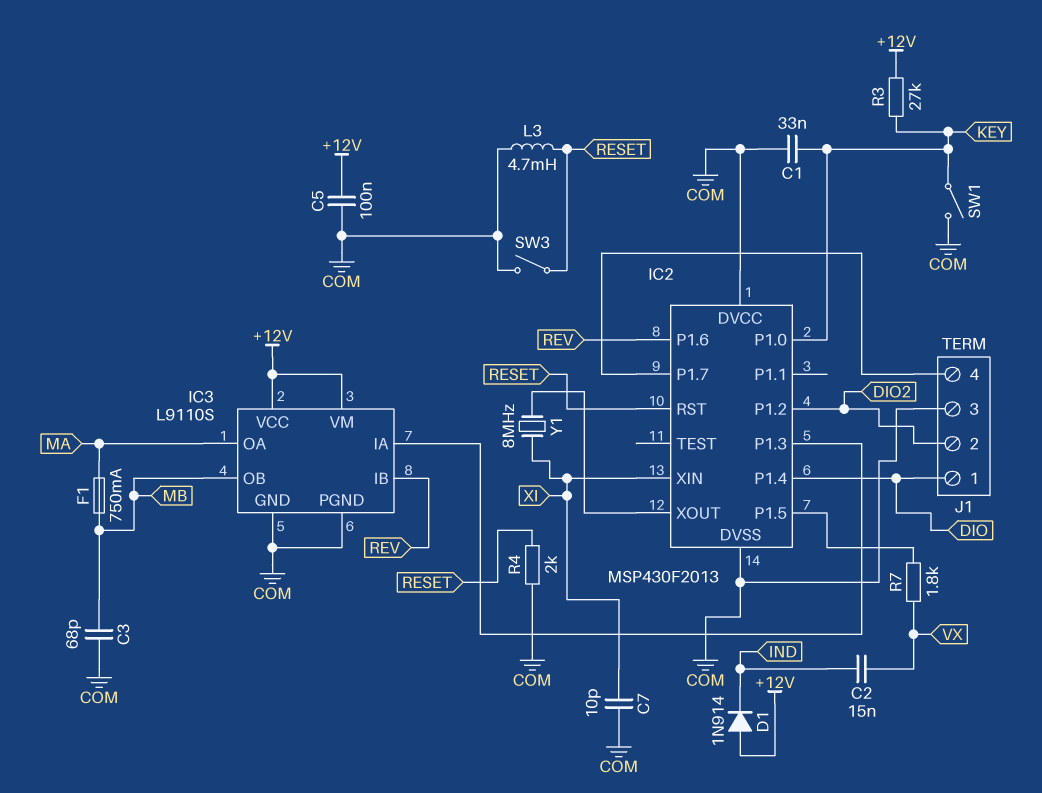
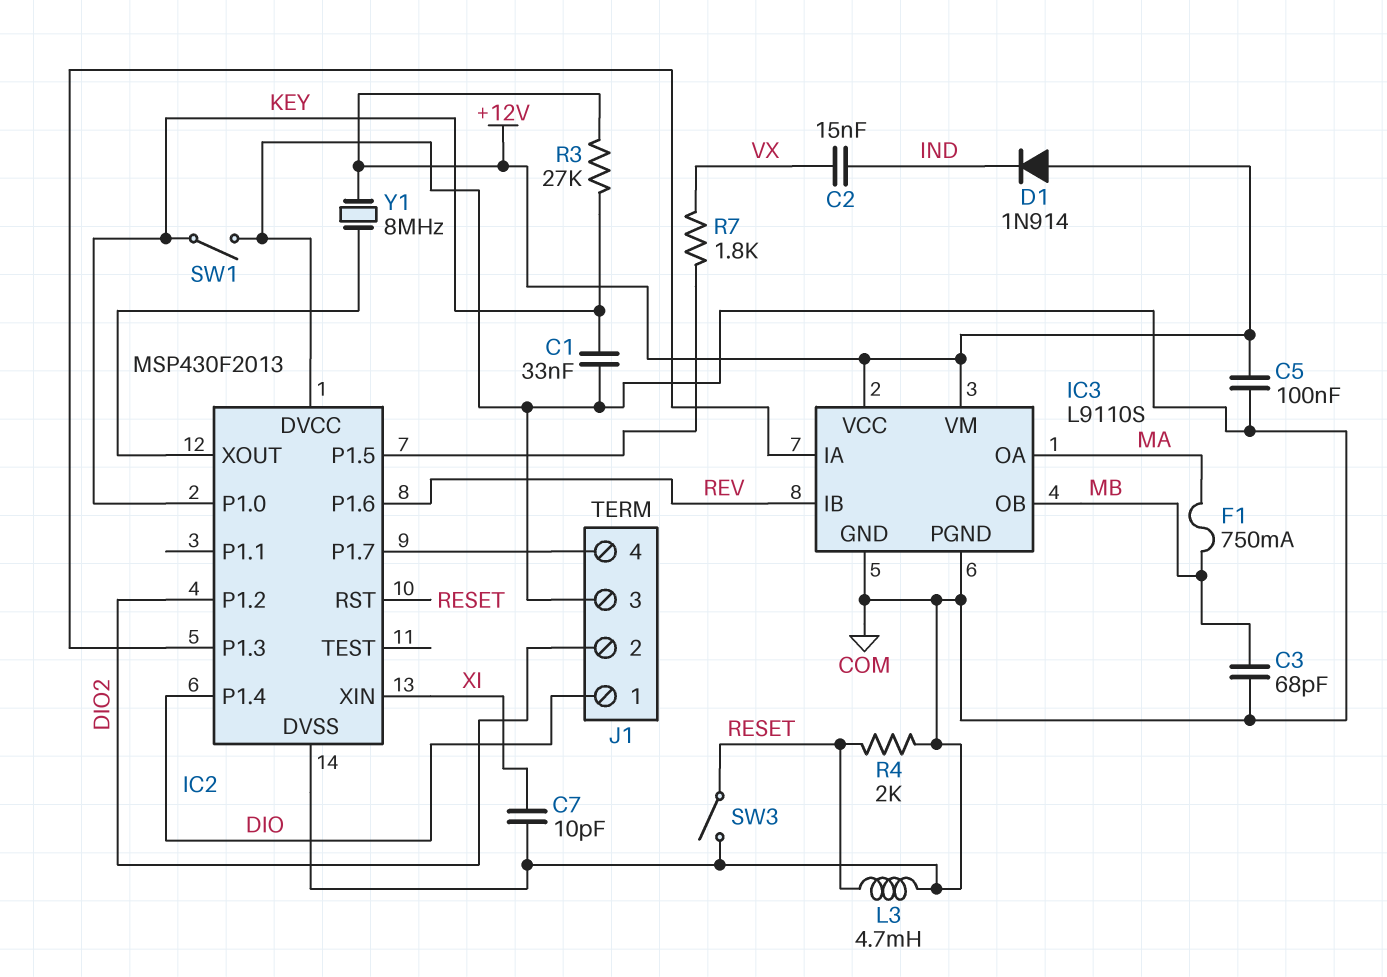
Y1: 8MHz (IC2/XOUT, XI) -> 8MHz (+12V, IC2/XOUT)

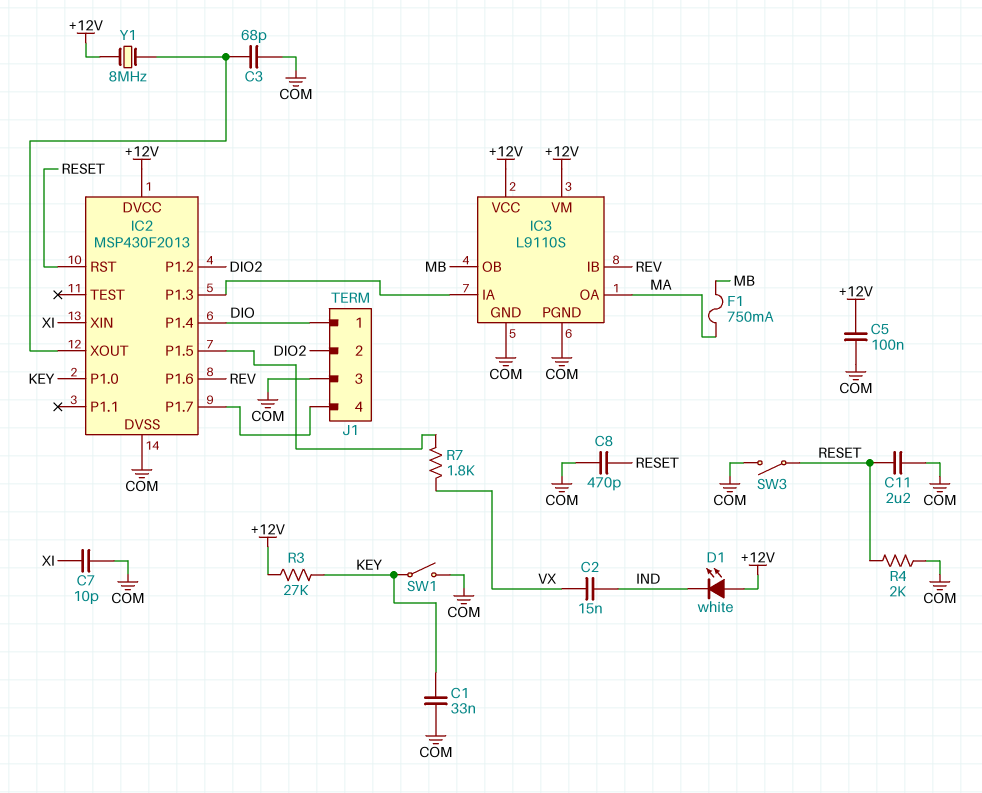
C3: 68pF (COM, MB) -> 68pF (COM, IC2/XOUT)
C8: none -> 470pF (COM, RESET)
C11: none -> 2.2uF (COM, RESET)
D1: diode 1N914 (A +12V, K IND) -> LED white (A +12V, K IND)
IC2 pin DVCC: COM -> +12V
L3: 4.7mH (COM, RESET) -> none

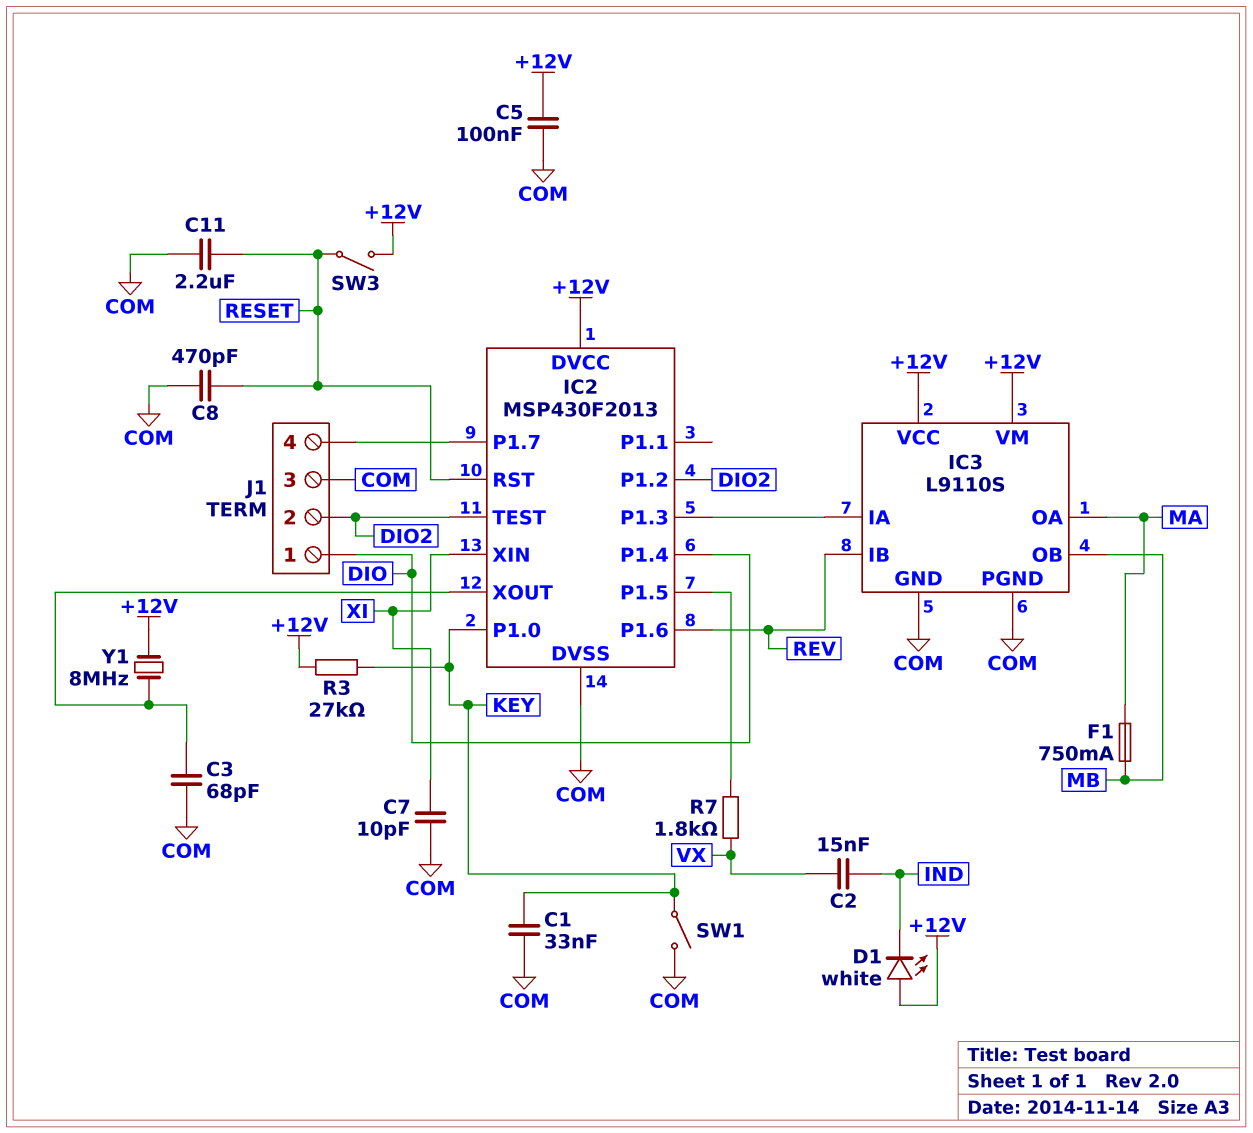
IC2 pin TEST: none -> DIO2
R4: 2k (COM, RESET) -> none
SW3: switch (COM, RESET) -> switch (+12V, RESET)

